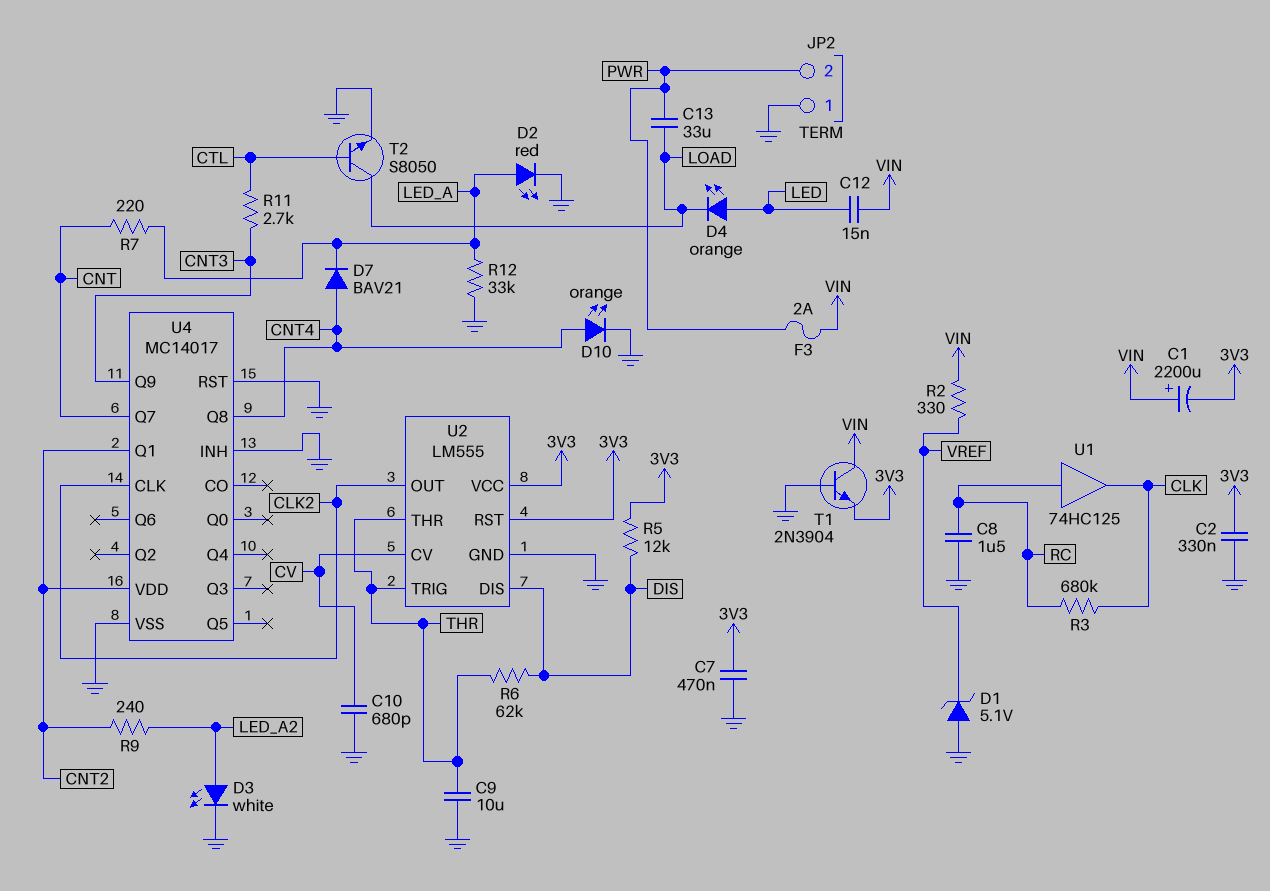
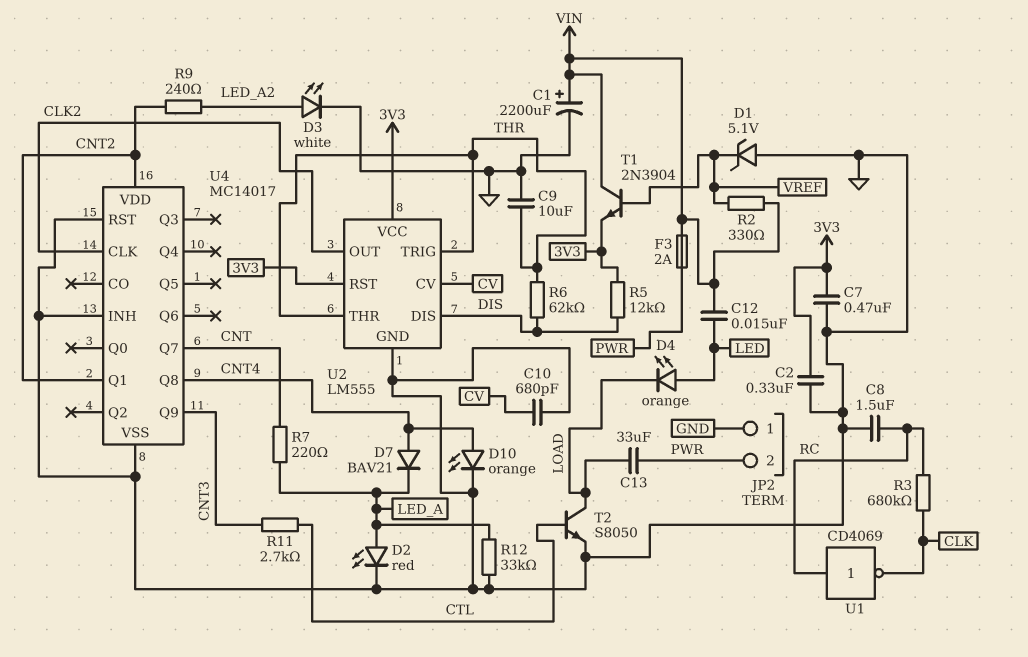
C1: 2200uF (plus VIN, minus 3V3) -> 2200uF (plus VIN, minus GND)
T1: NPN 2N3904 (B GND, C VIN, E 3V3) -> NPN 2N3904 (B VREF, C VIN, E 3V3)
U1: buffer 74HC125 (in RC, out CLK) -> NOT CD4069 (in RC, out CLK)

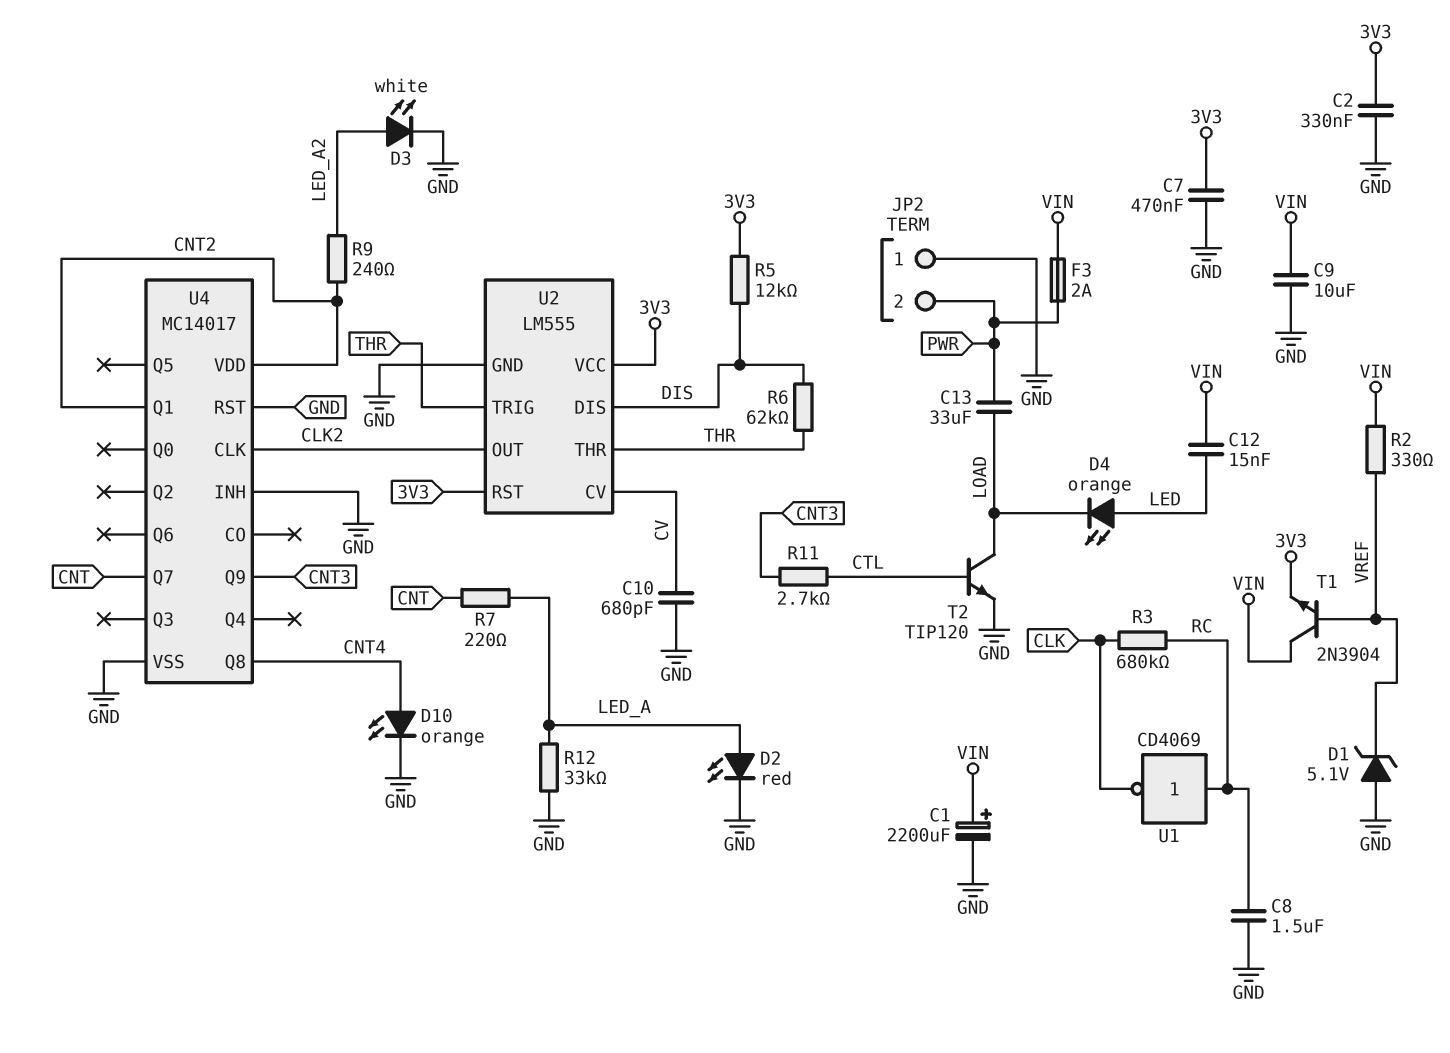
C9: 10uF (GND, THR) -> 10uF (GND, VIN)
D7: diode BAV21 (A CNT4, K LED_A) -> none
T2: NPN S8050 (B CTL, C LOAD, E GND) -> NPN TIP120 (B CTL, C LOAD, E GND)

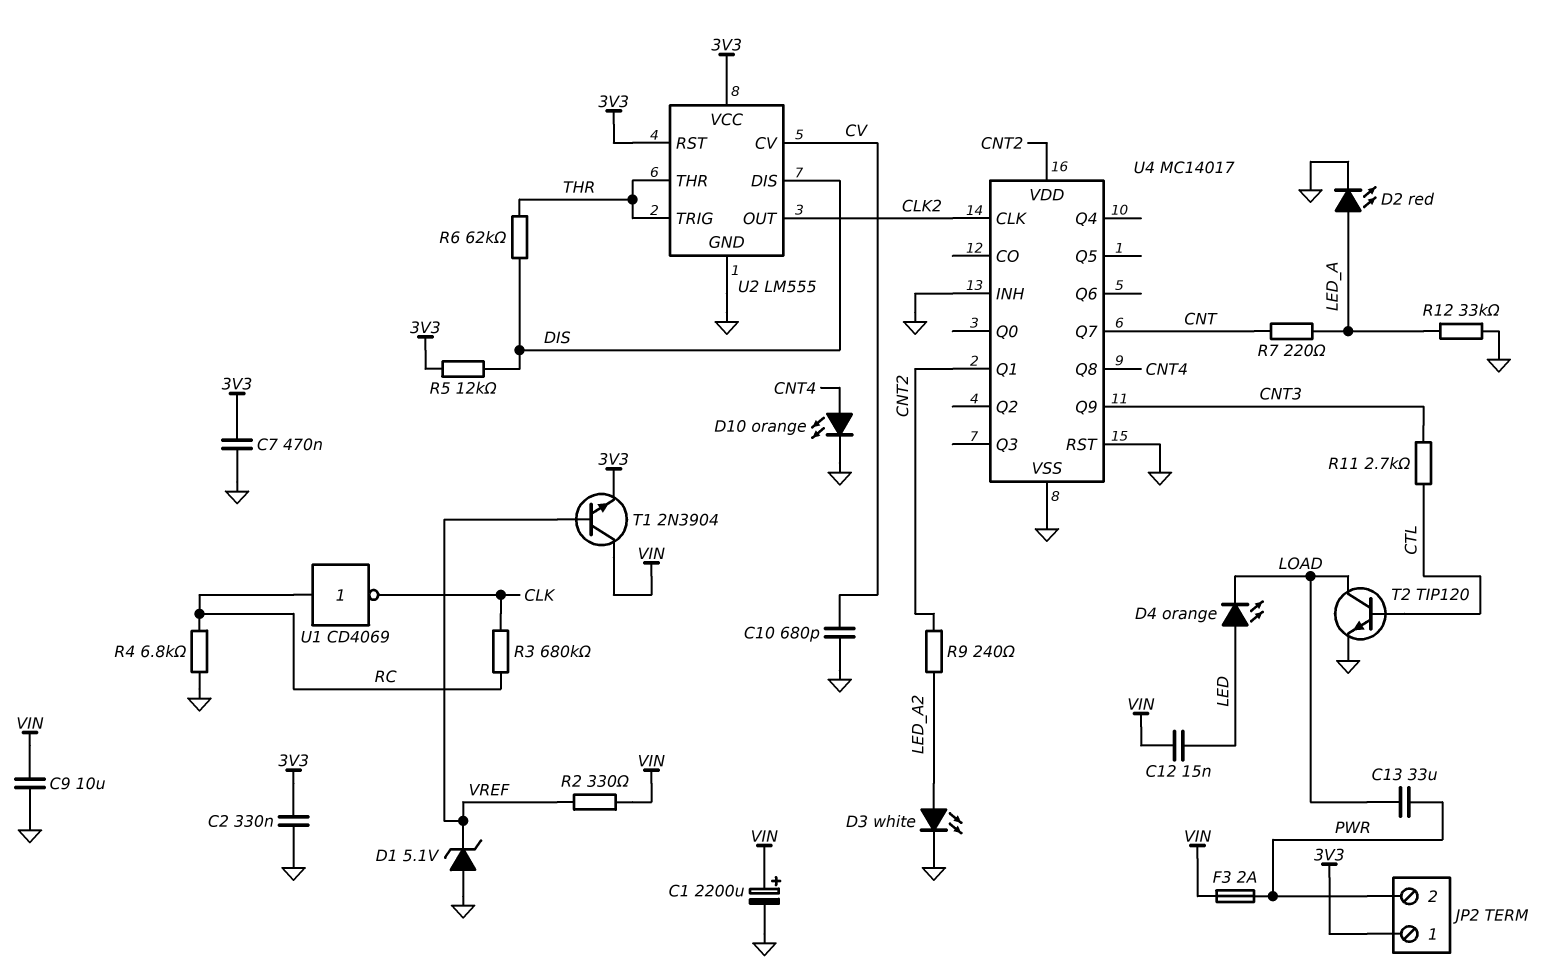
C8: 1.5uF (GND, RC) -> none
JP2 pin 1: GND -> 3V3
R4: none -> 6.8k (GND, RC)

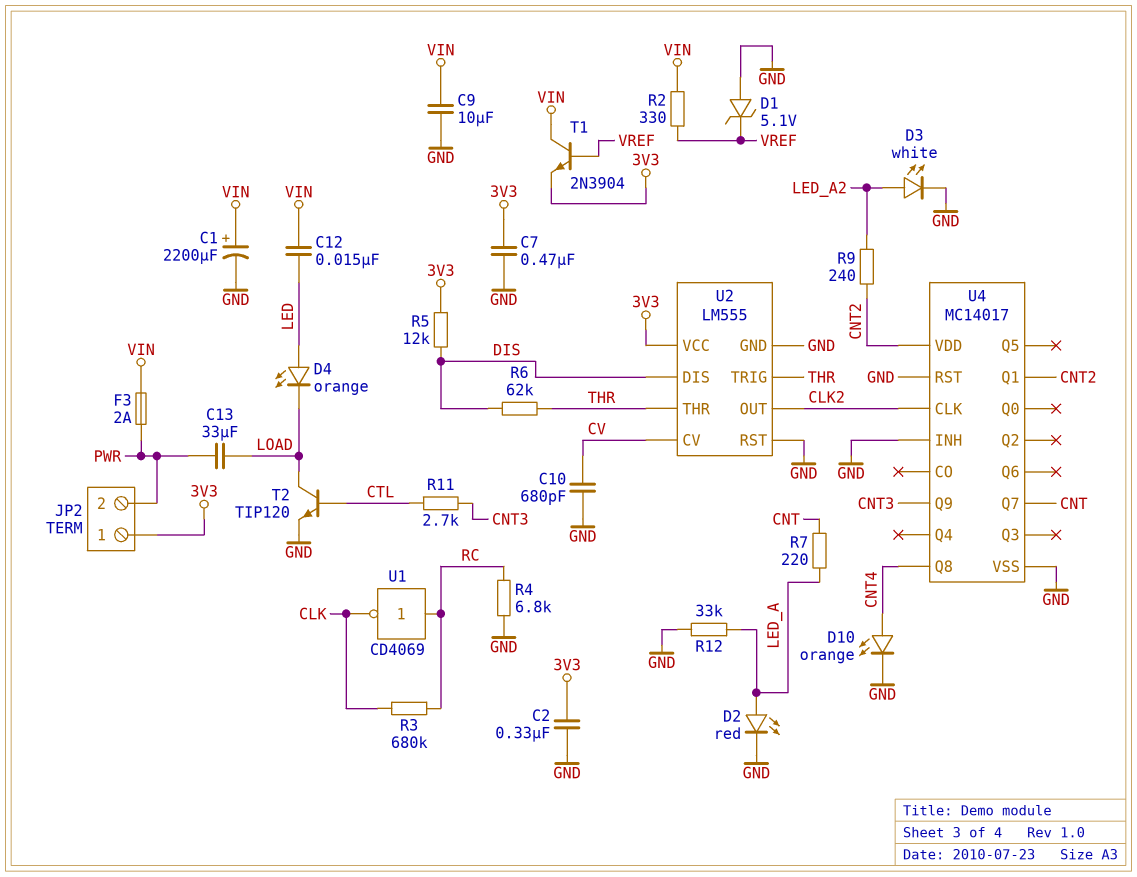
U2 pin RST: 3V3 -> GND

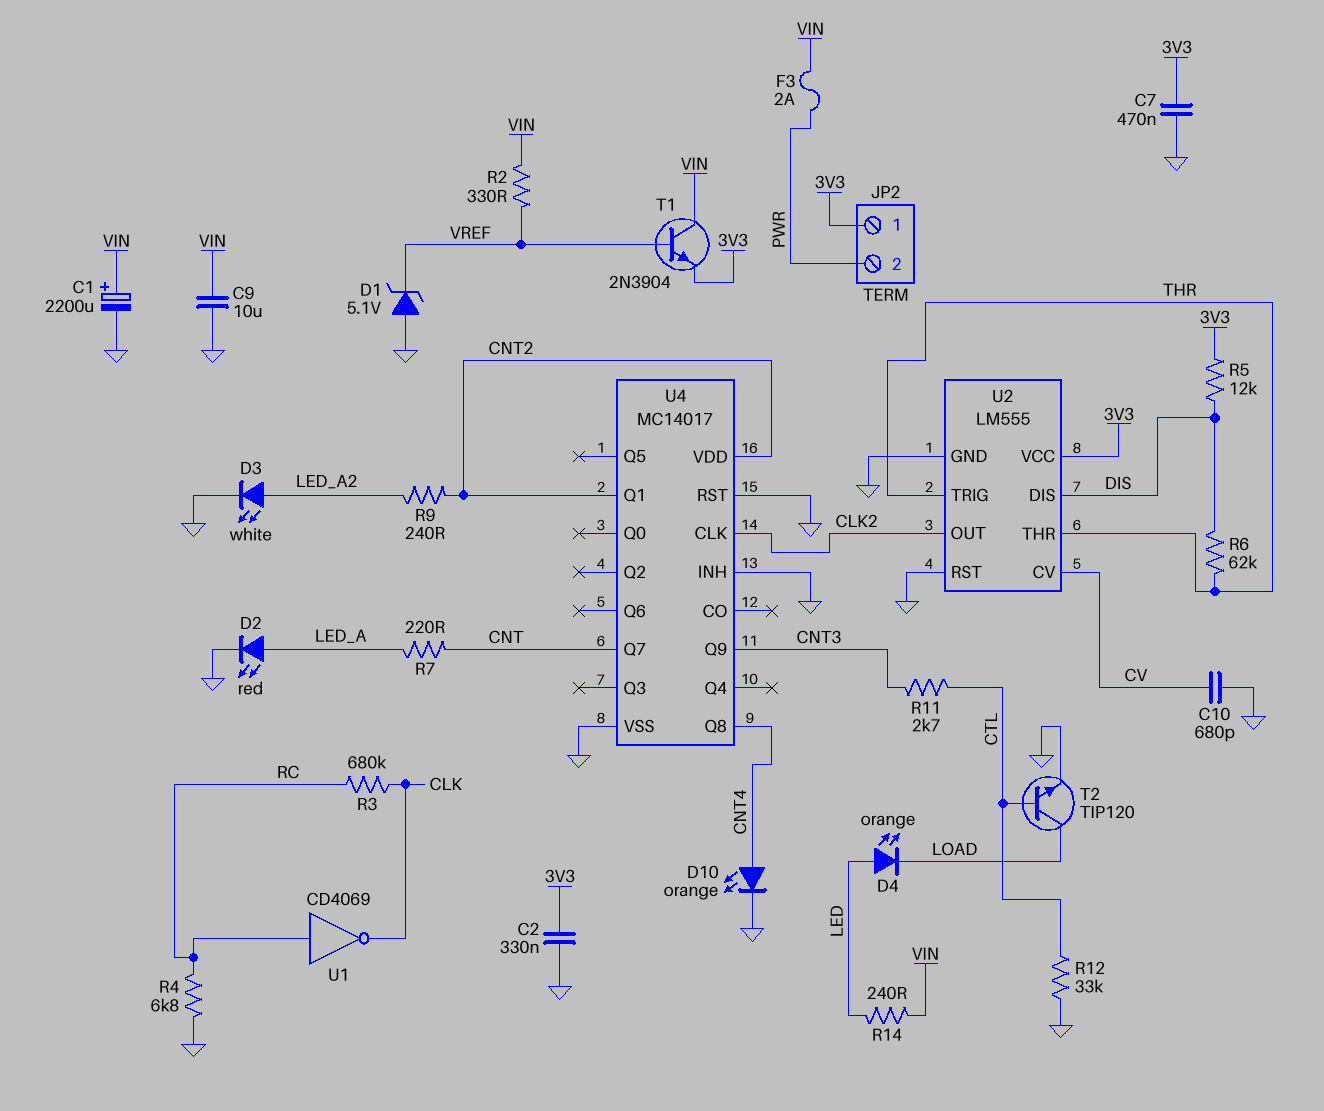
C12: 15nF (LED, VIN) -> none
C13: 33uF (LOAD, PWR) -> none
R12: 33k (GND, LED_A) -> 33k (CTL, GND)
R14: none -> 240 (LED, VIN)

